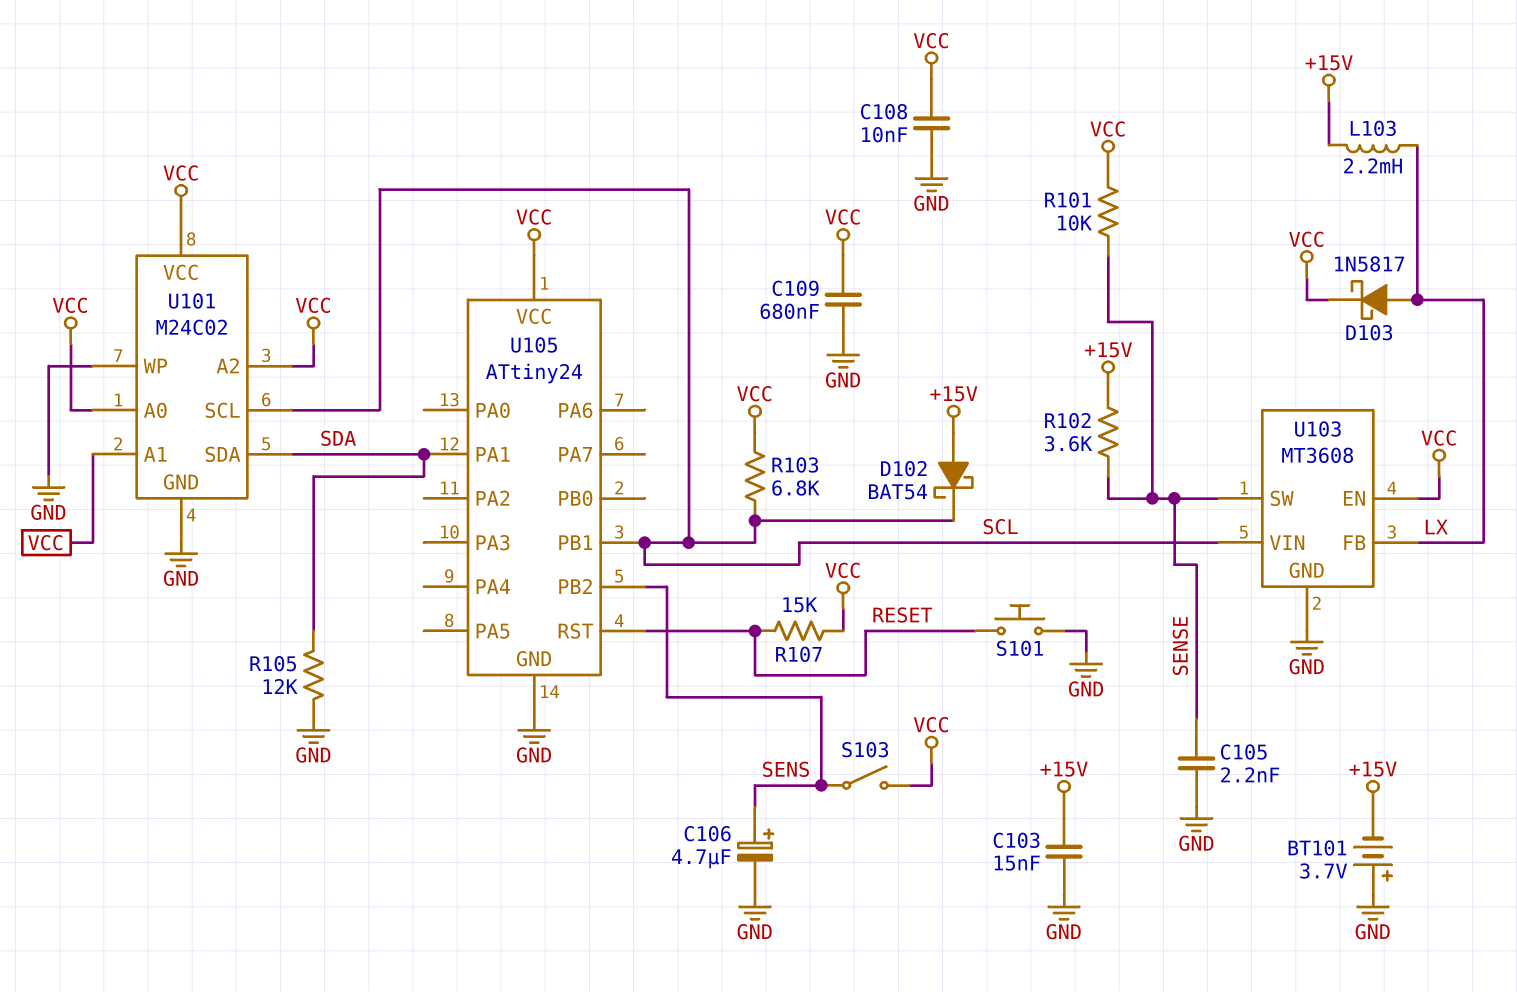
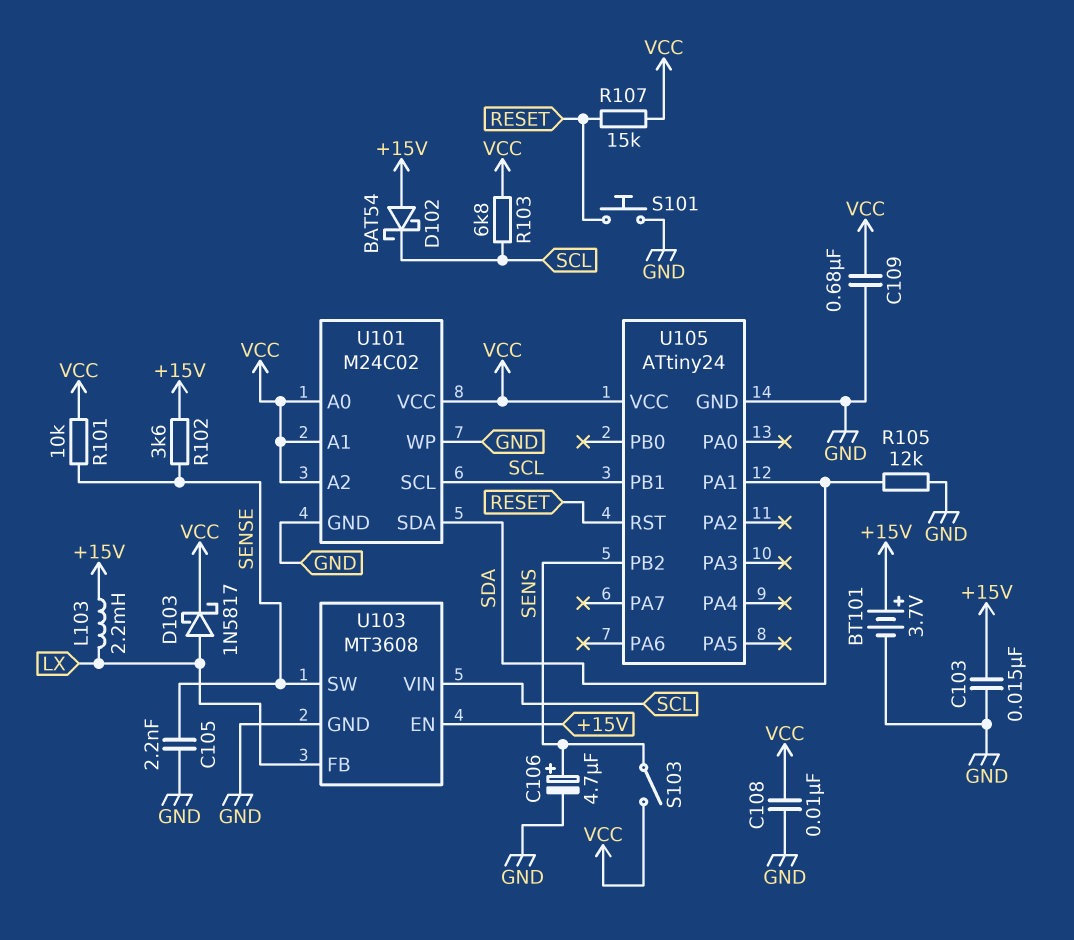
BT101: 3.7V (plus GND, minus +15V) -> 3.7V (plus +15V, minus GND)
U103 pin EN: VCC -> +15V

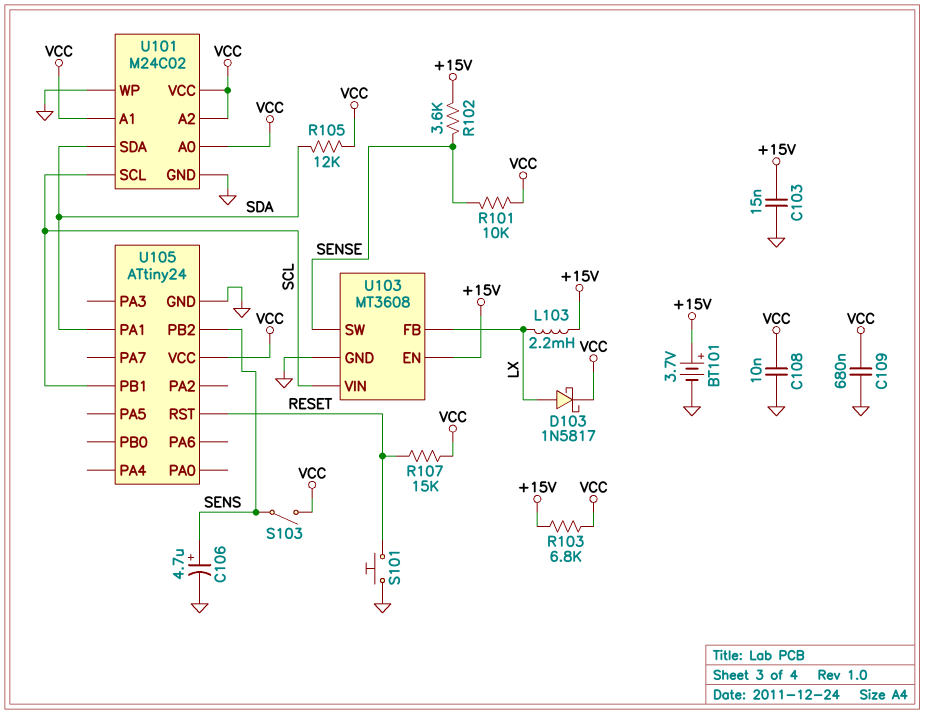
C105: 2.2nF (GND, SENSE) -> none
D102: schottky BAT54 (A +15V, K SCL) -> none
R103: 6.8k (SCL, VCC) -> 6.8k (+15V, VCC)
R105: 12k (GND, SDA) -> 12k (SDA, VCC)

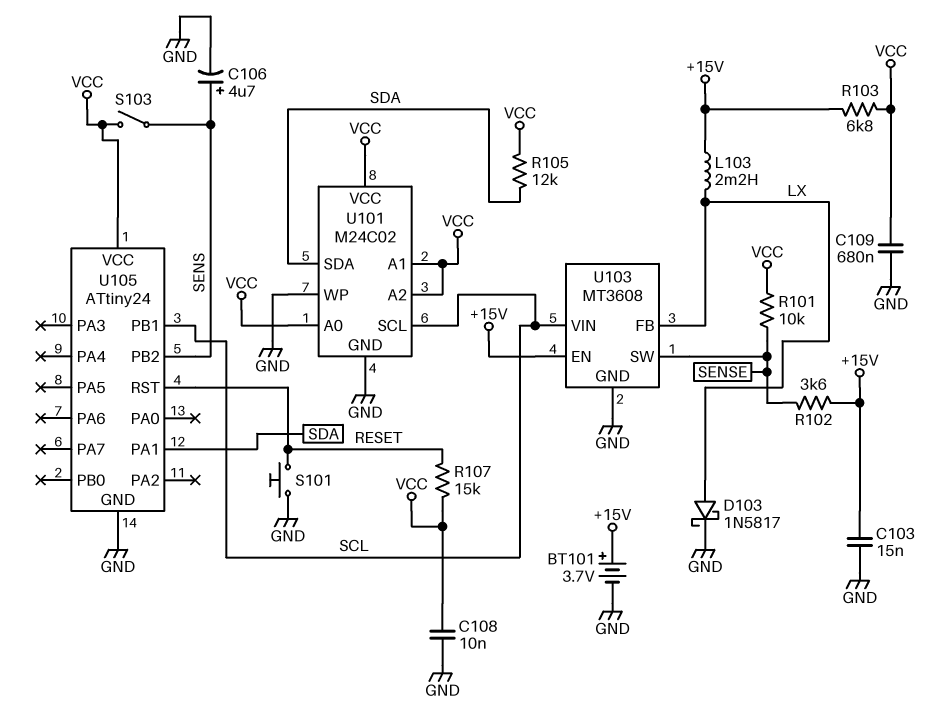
D103: schottky 1N5817 (A LX, K VCC) -> schottky 1N5817 (A LX, K GND)

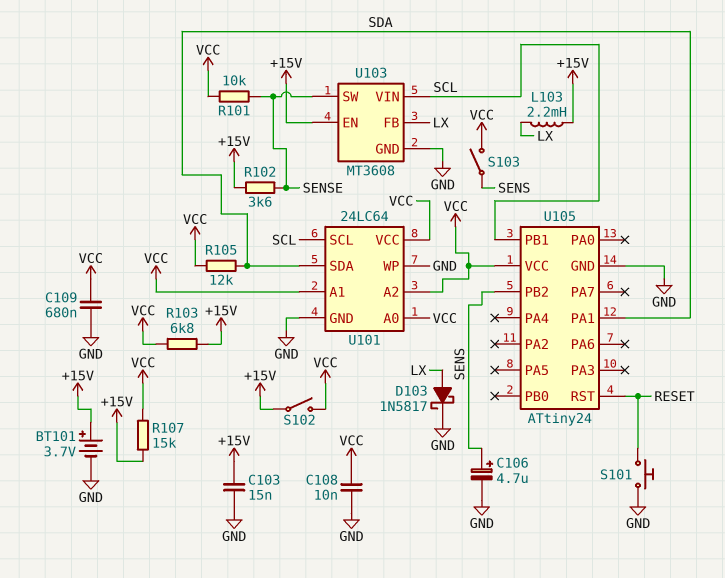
R107: 15k (RESET, VCC) -> 15k (+15V, VCC)
S102: none -> switch (+15V, VCC)
U101: M24C02 -> 24LC64

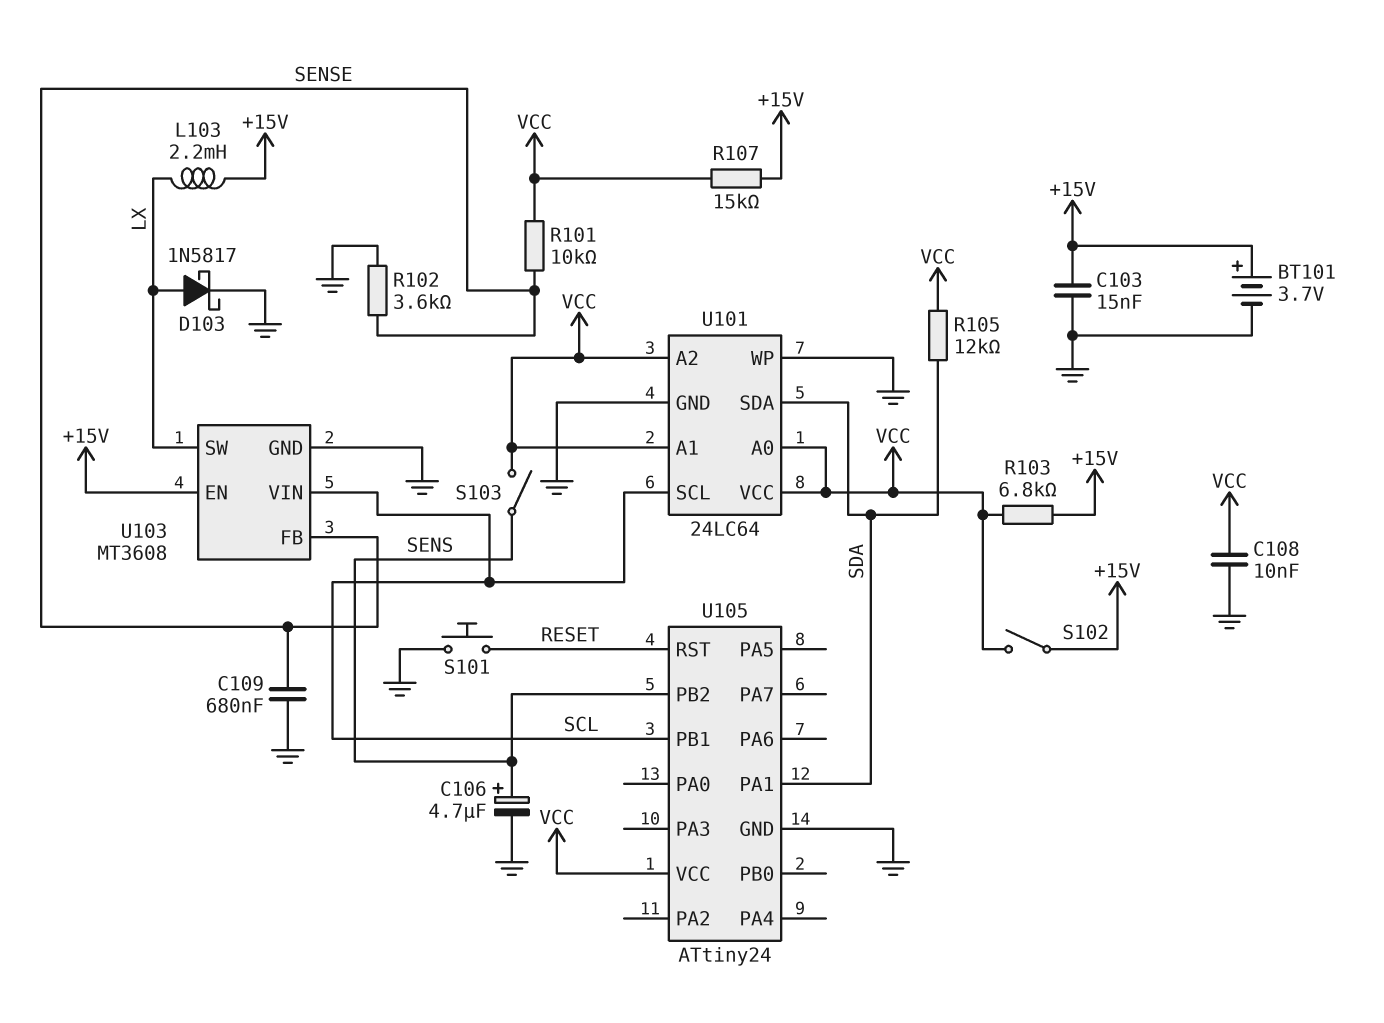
C109: 680nF (GND, VCC) -> 680nF (GND, SENSE)
R102: 3.6k (+15V, SENSE) -> 3.6k (GND, SENSE)
U103 pin FB: LX -> SENSE
U103 pin SW: SENSE -> LX

